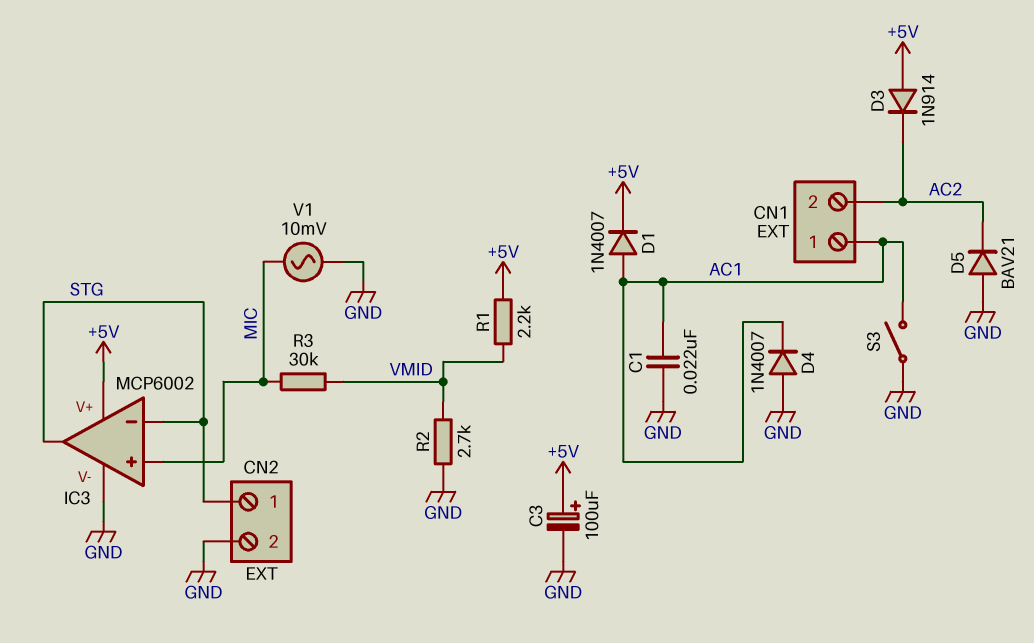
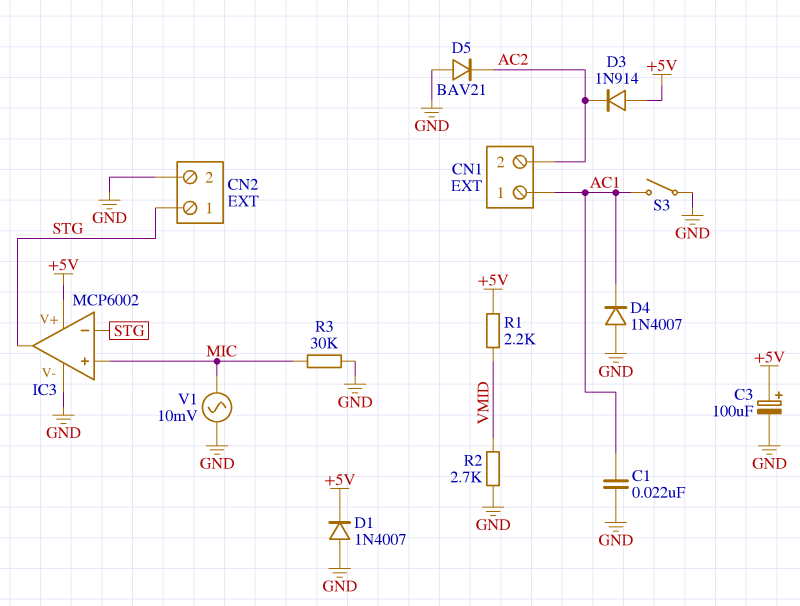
D1: diode 1N4007 (A AC1, K +5V) -> diode 1N4007 (A GND, K +5V)
R3: 30k (MIC, VMID) -> 30k (GND, MIC)

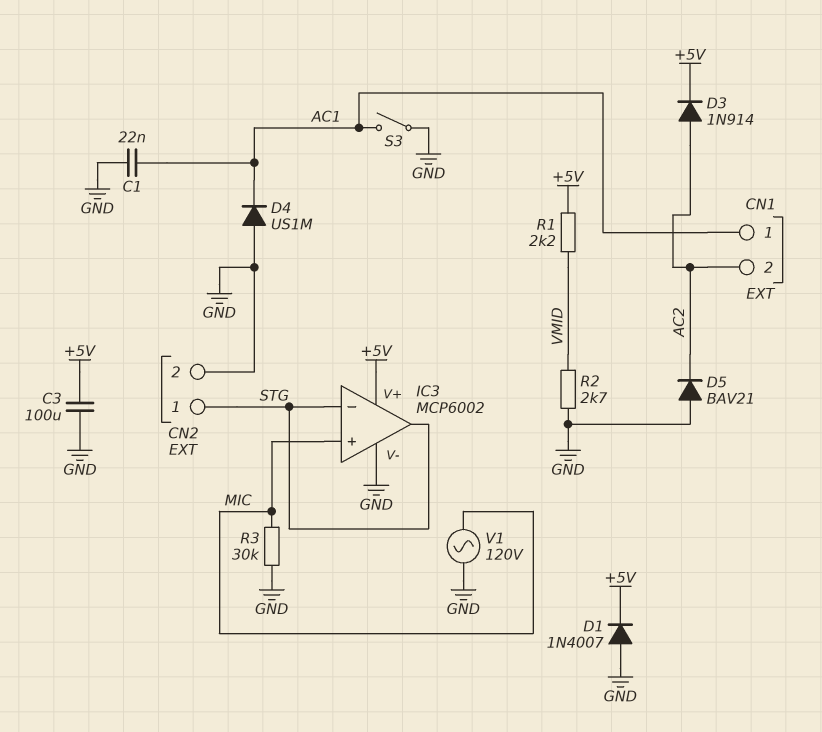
C3: 100uF (plus +5V, minus GND) -> 100uF (+5V, GND)
D3: diode 1N914 (A +5V, K AC2) -> diode 1N914 (A AC2, K +5V)
D4: diode 1N4007 (A GND, K AC1) -> diode US1M (A GND, K AC1)
V1: AC 10mV (GND, MIC) -> AC 120V (GND, MIC)

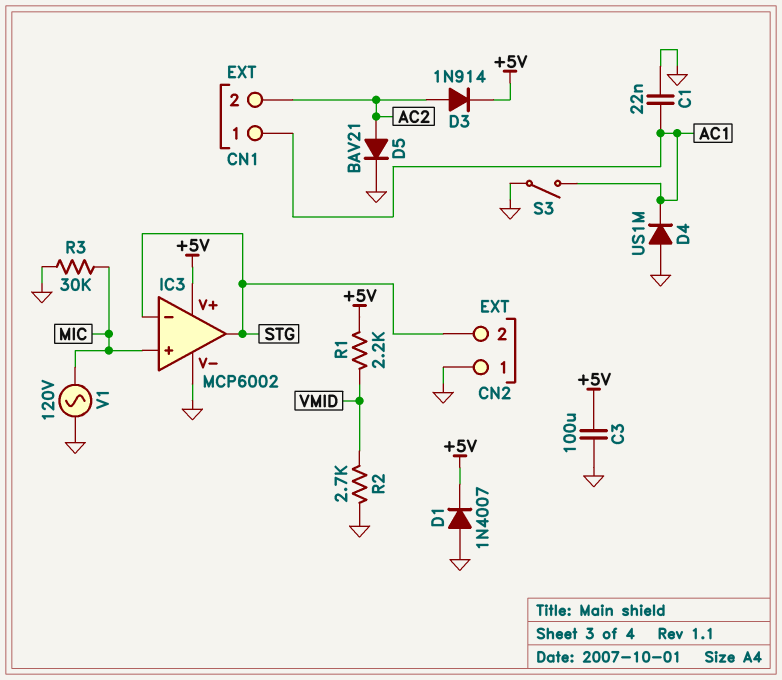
CN2 pin 1: STG -> GND
CN2 pin 2: GND -> STG
D5: diode BAV21 (A GND, K AC2) -> diode BAV21 (A AC2, K GND)

